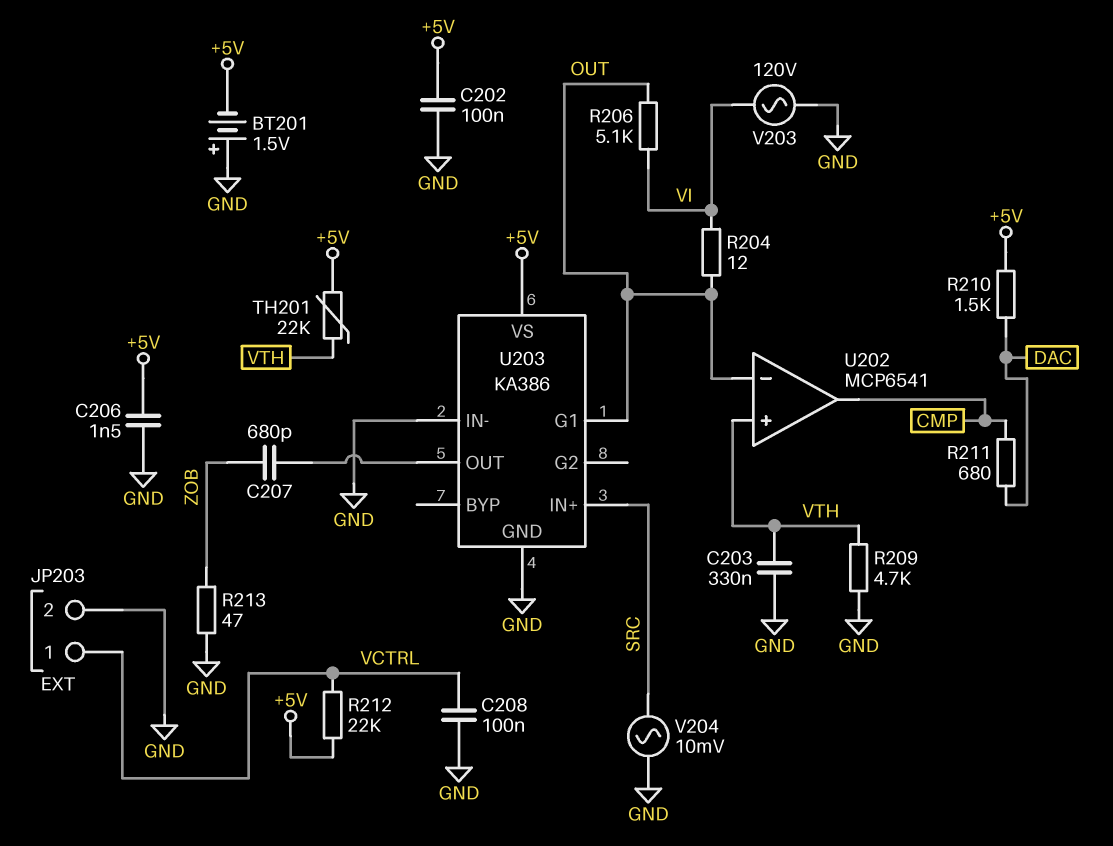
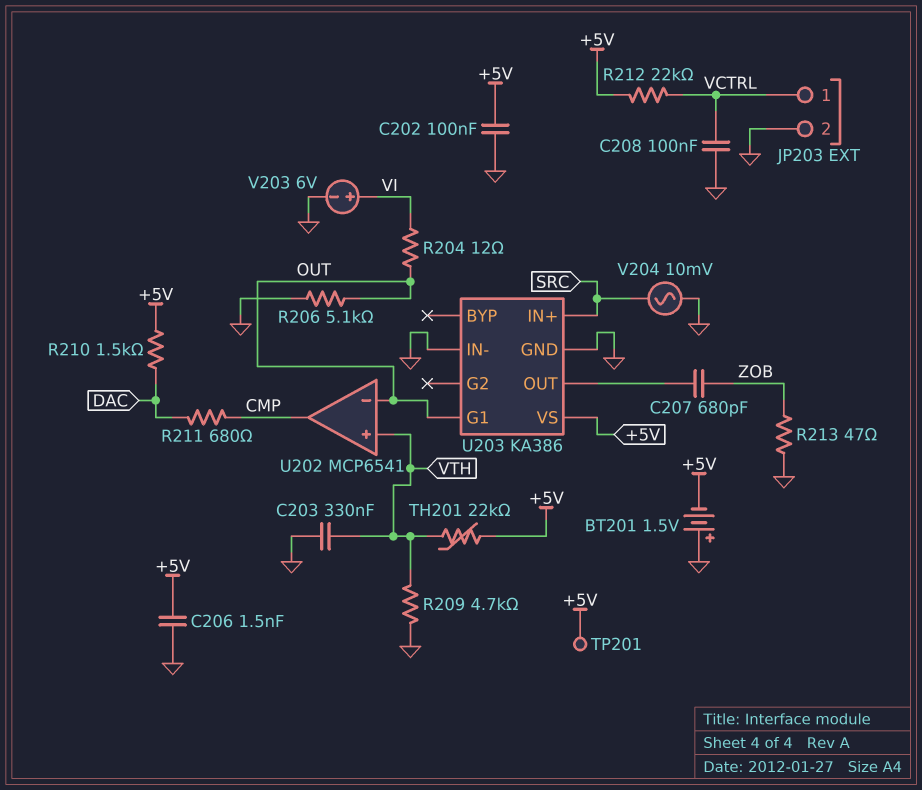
R206: 5.1k (OUT, VI) -> 5.1k (GND, OUT)
TP201: none -> test point (+5V)
V203: AC 120V (GND, VI) -> 6V (plus VI, minus GND)

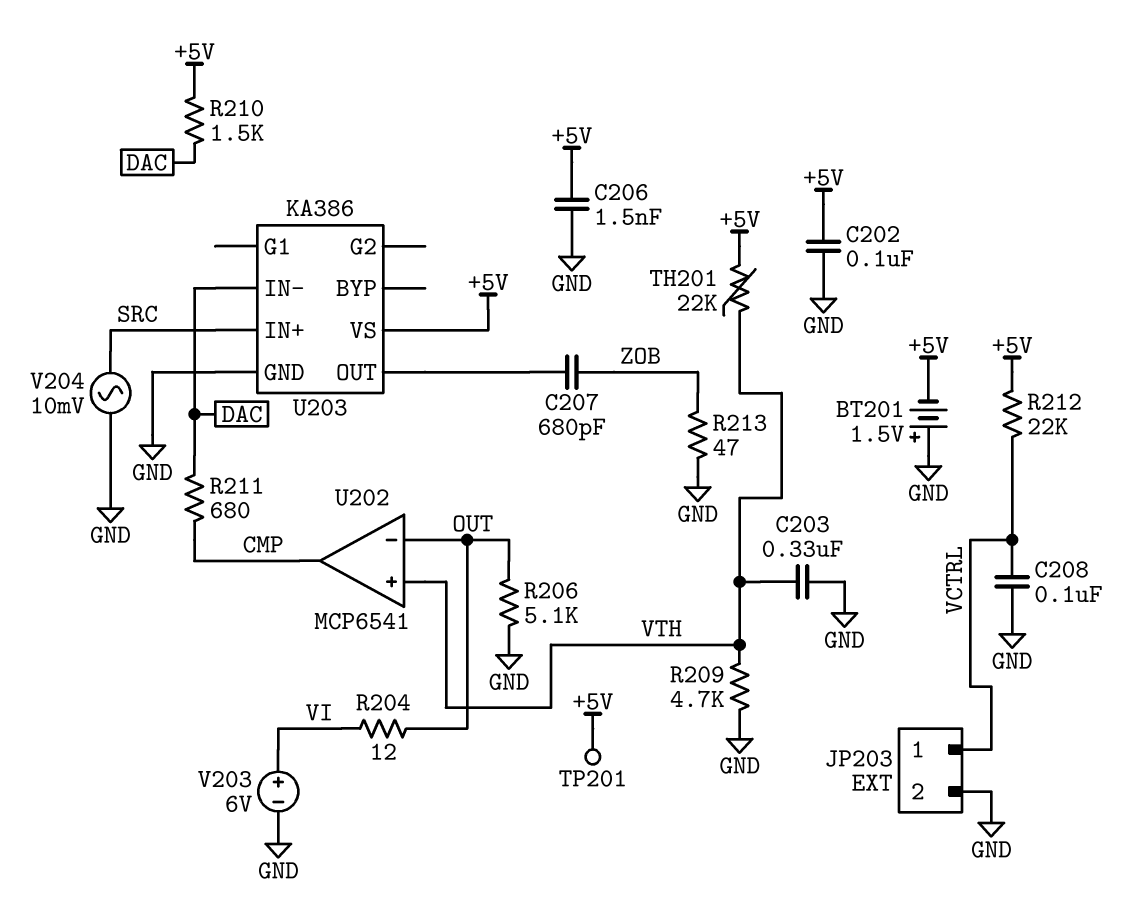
U203 pin G1: OUT -> none
U203 pin IN-: GND -> DAC

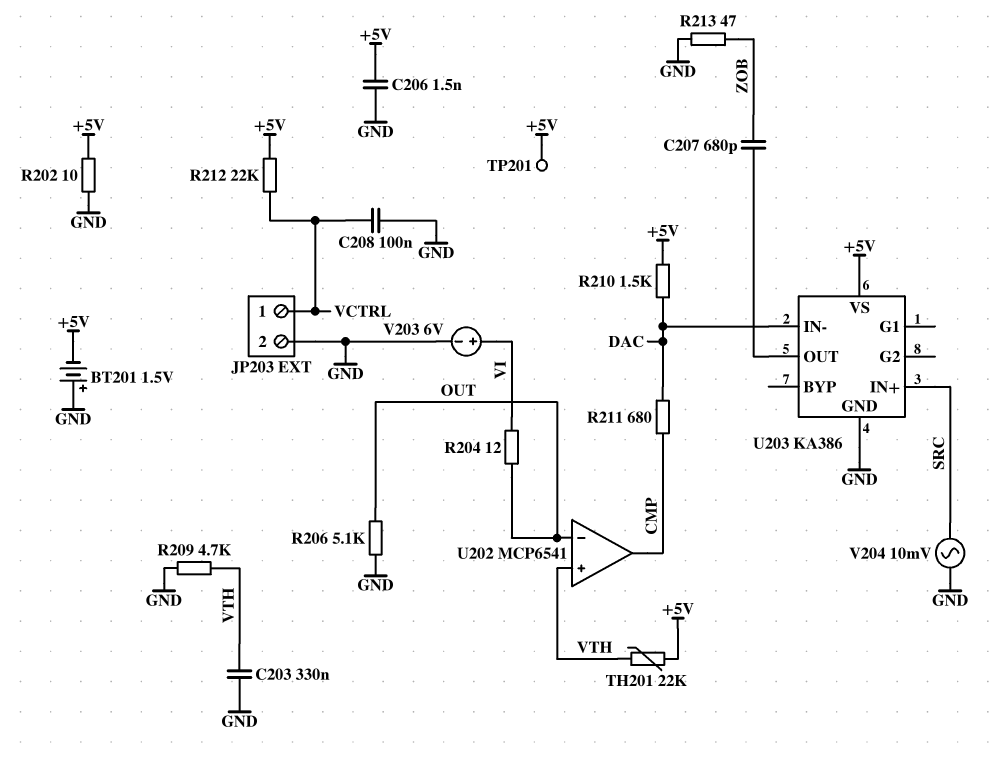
C202: 100nF (+5V, GND) -> none
R202: none -> 10 (+5V, GND)

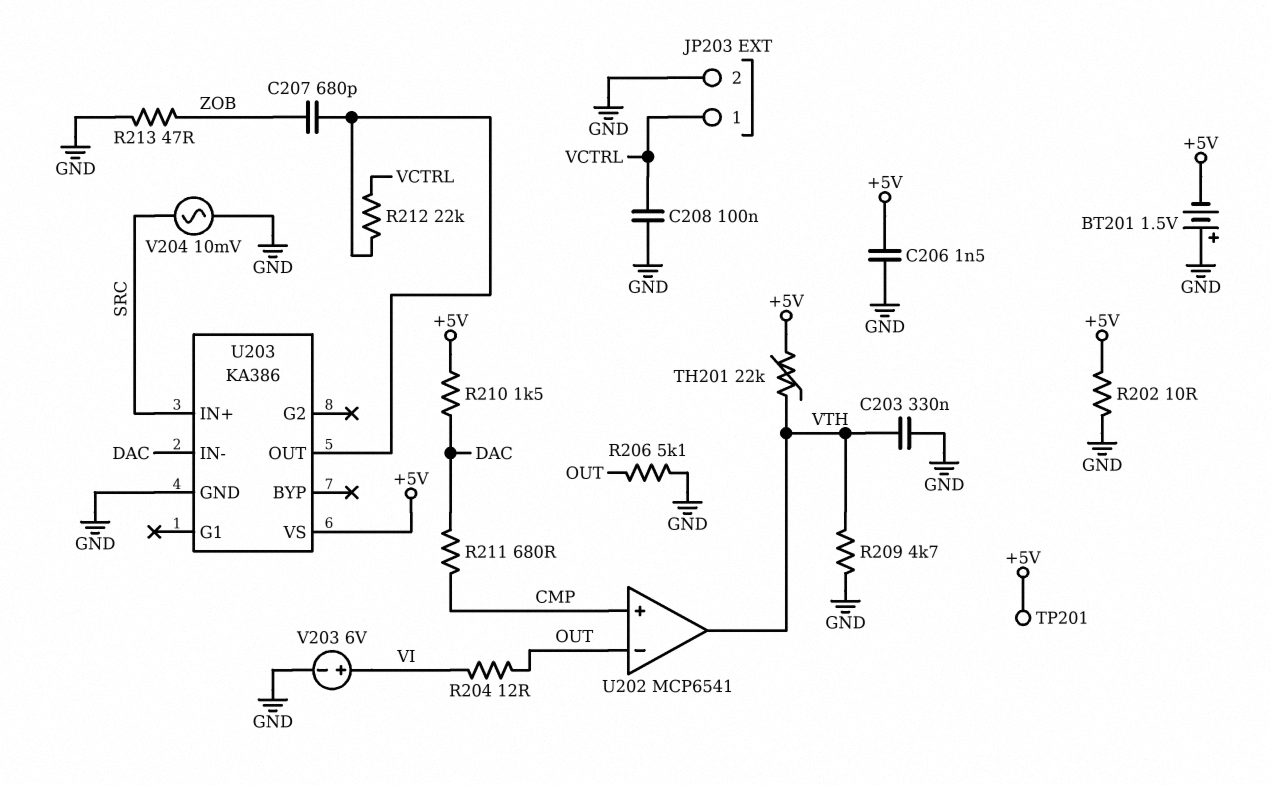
R212: 22k (+5V, VCTRL) -> 22k (U203/OUT, VCTRL)
U202 pin in+: VTH -> CMP
U202 pin out: CMP -> VTH

